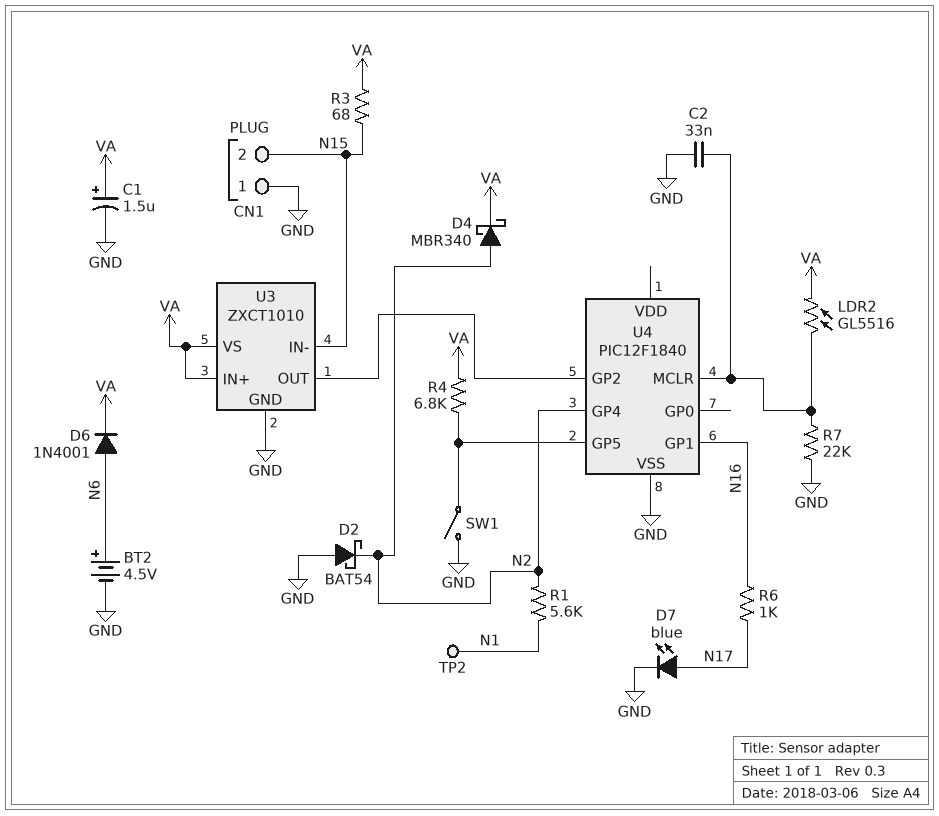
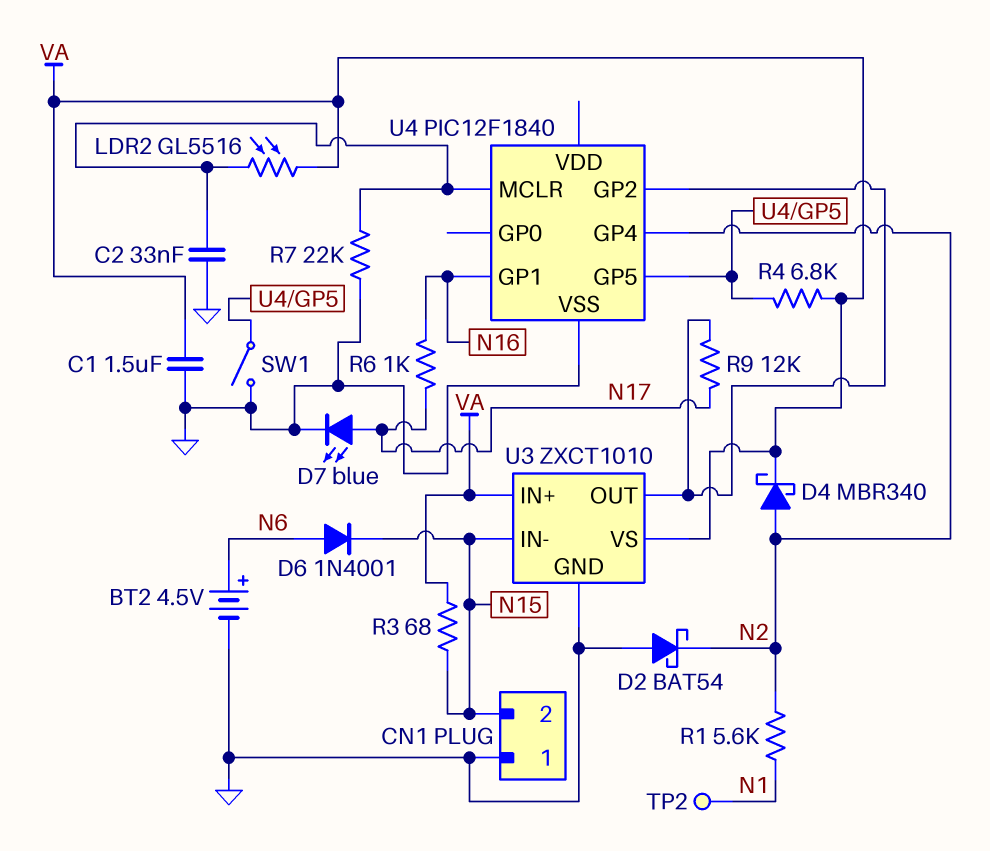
C1: 1.5uF (plus VA, minus GND) -> 1.5uF (GND, VA)
D6: diode 1N4001 (A N6, K VA) -> diode 1N4001 (A N6, K N15)
R9: none -> 12k (N17, U3/OUT)

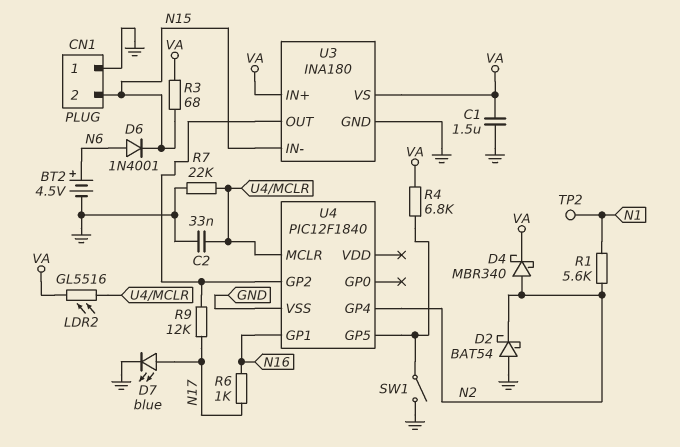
U3: ZXCT1010 -> INA180

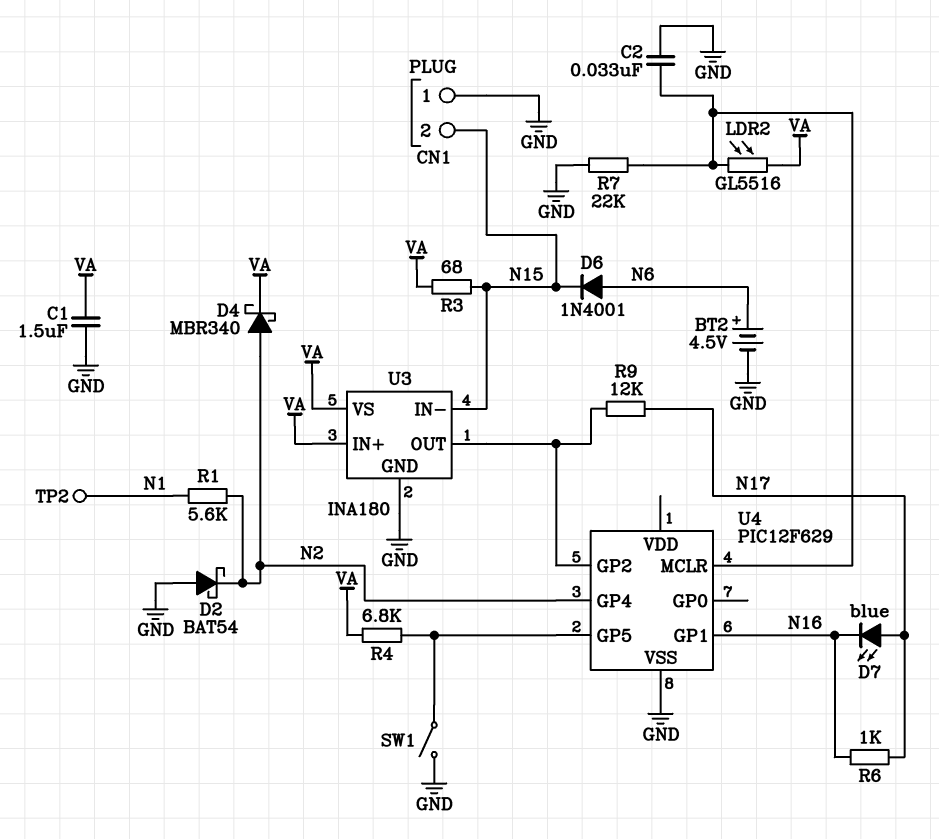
D7: LED blue (A N17, K GND) -> LED blue (A N17, K N16)
U4: PIC12F1840 -> PIC12F629

